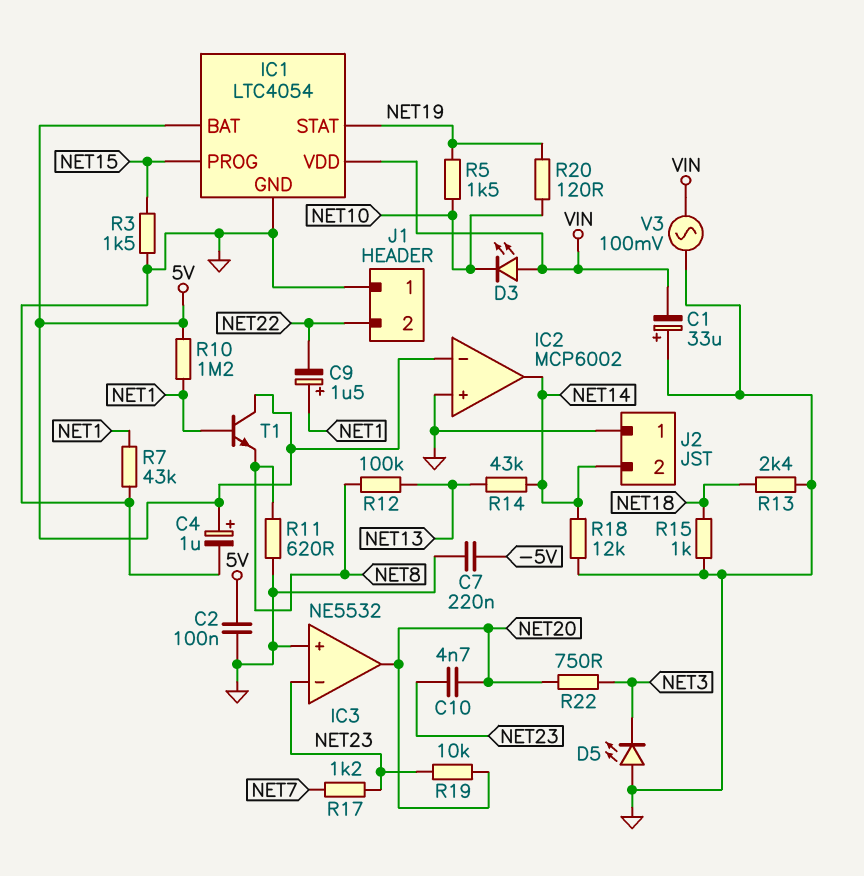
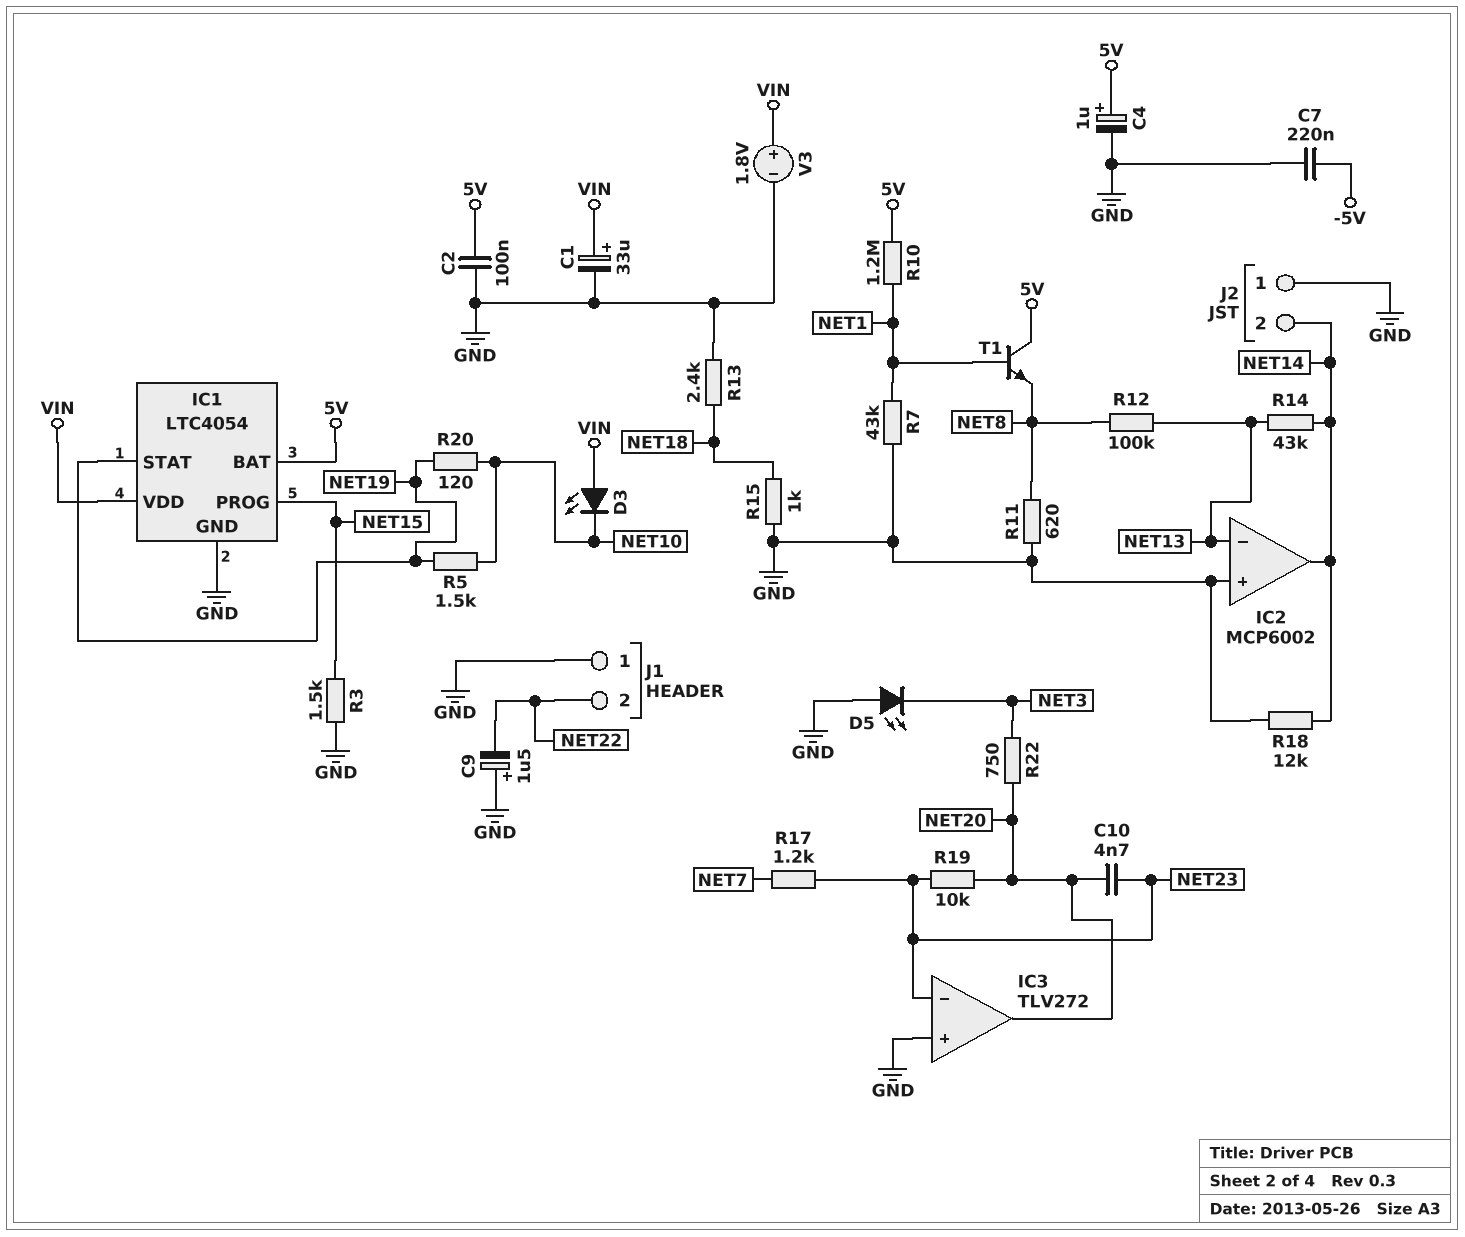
C1: 33uF (plus GND, minus VIN) -> 33uF (plus VIN, minus GND)
C9: 1.5uF (plus NET1, minus NET22) -> 1.5uF (plus GND, minus NET22)
IC2 pin in-: 5V -> NET13
IC3: NE5532 -> TLV272
V3: AC 100mV (GND, VIN) -> 1.8V (plus VIN, minus GND)

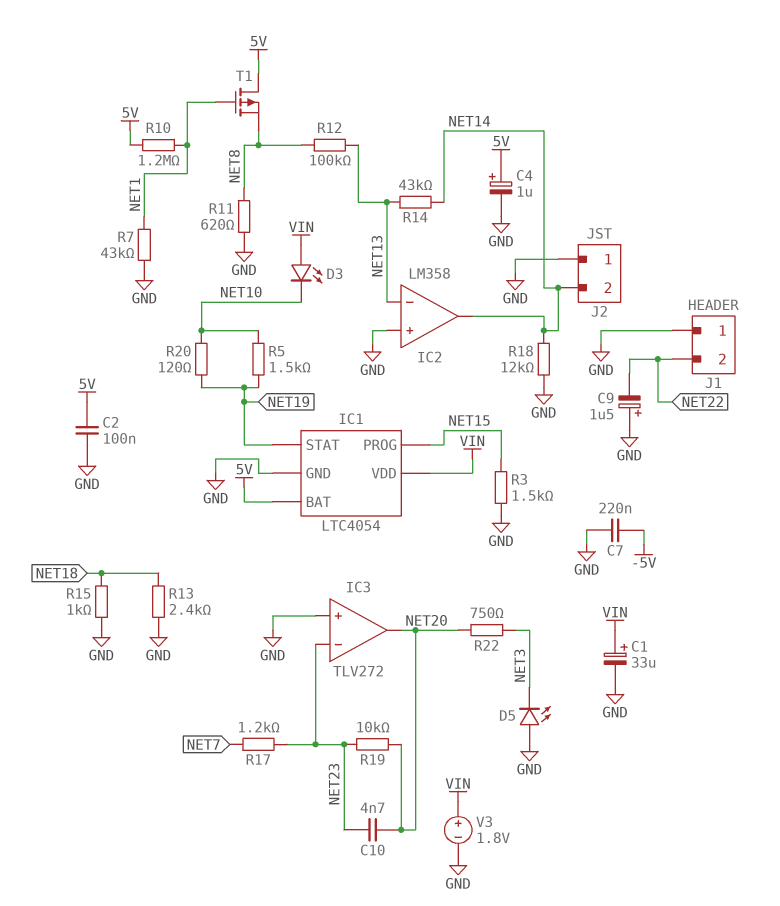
IC2: MCP6002 -> LM358
T1: NPN (B NET1, C 5V, E NET8) -> PMOS (G NET1, D 5V, S NET8)

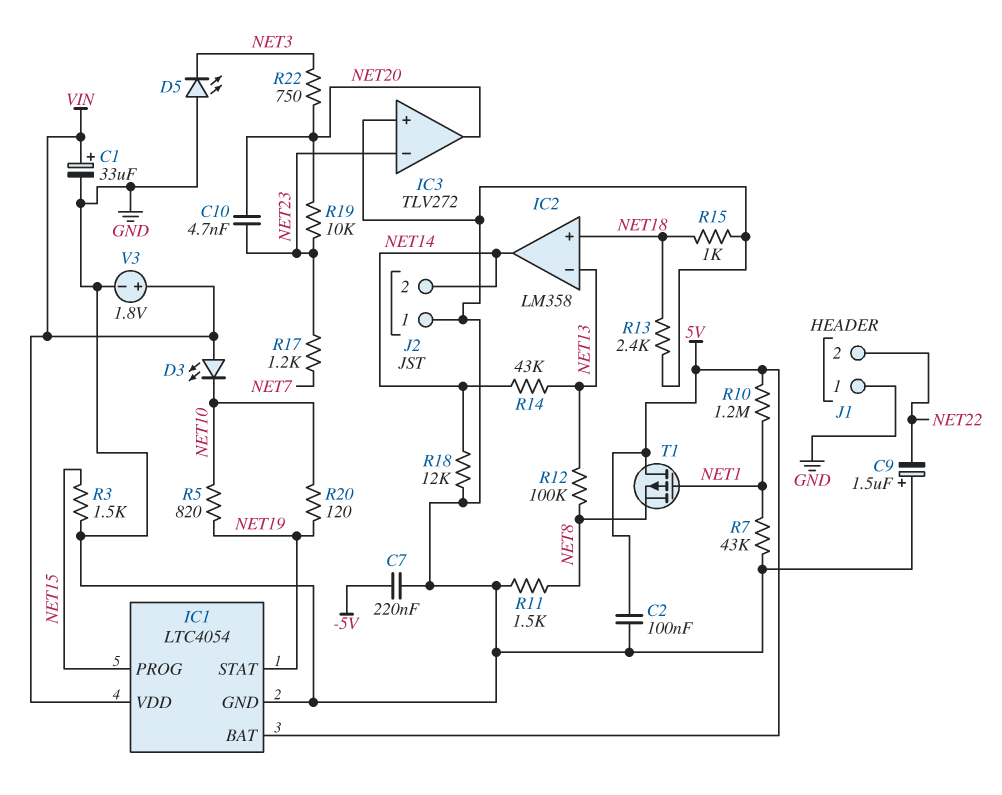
C4: 1uF (plus 5V, minus GND) -> none
IC2 pin in+: GND -> NET18
R5: 1.5k (NET10, NET19) -> 820 (NET10, NET19)
R11: 620 (GND, NET8) -> 1.5k (GND, NET8)

